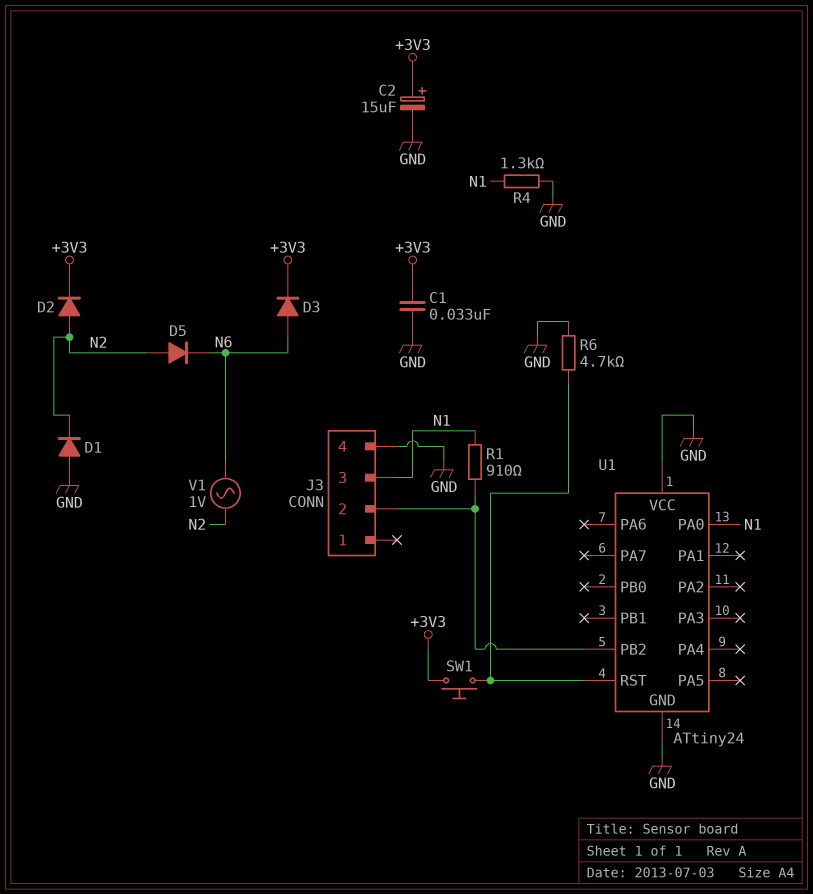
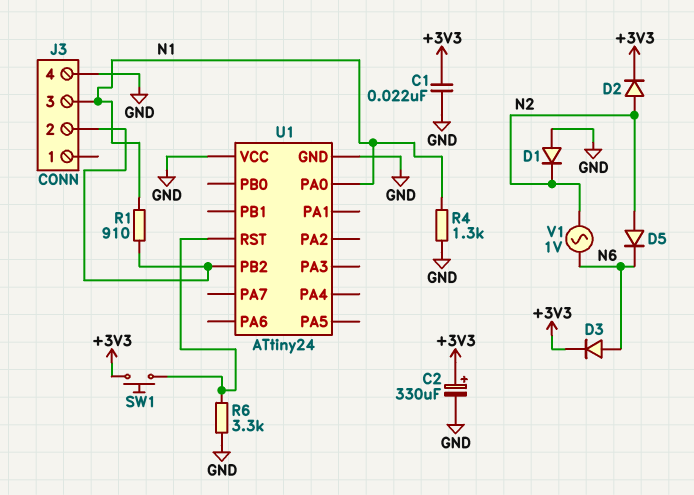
C1: 33nF (+3V3, GND) -> 22nF (+3V3, GND)
C2: 15uF (plus +3V3, minus GND) -> 330uF (plus +3V3, minus GND)
R6: 4.7k (GND, U1/RST) -> 3.3k (GND, U1/RST)

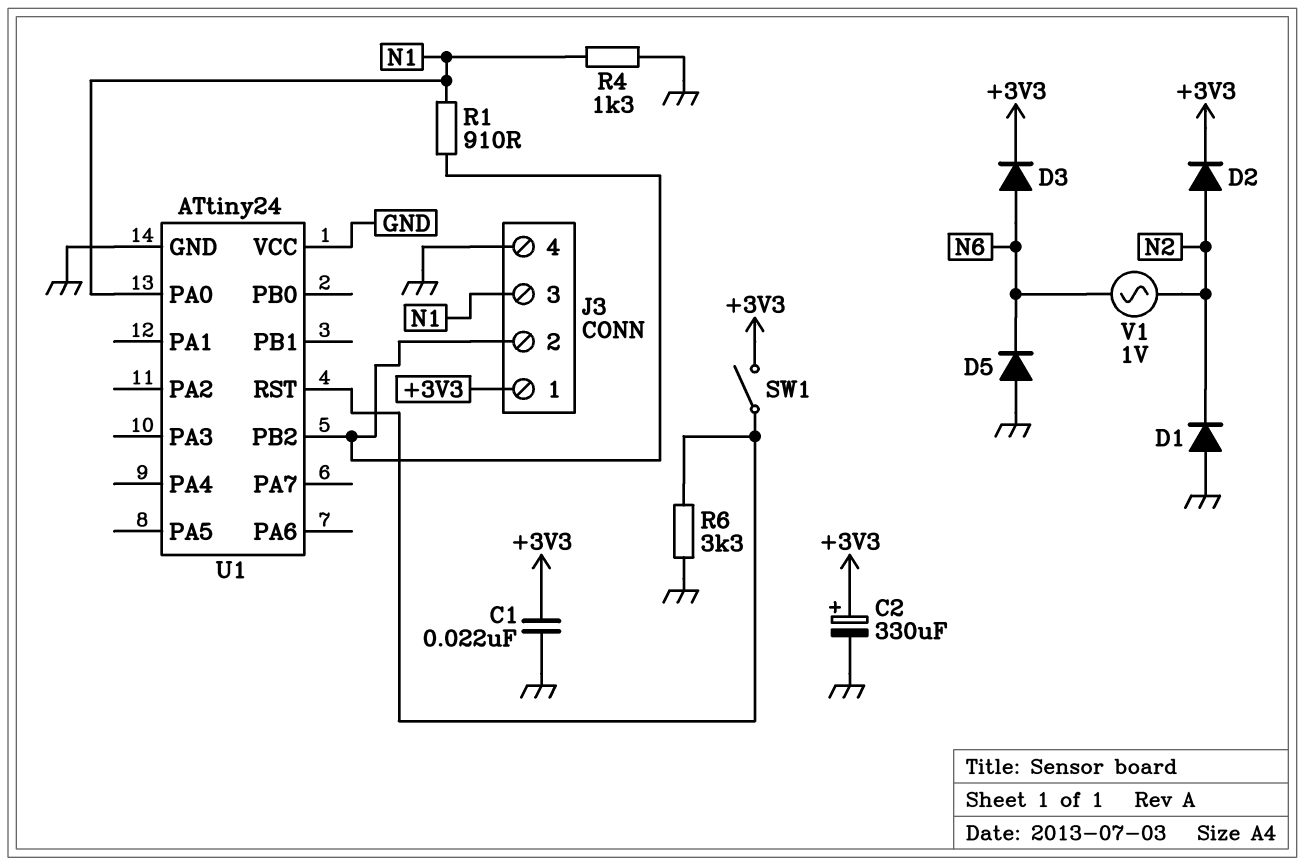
D5: diode (A N2, K N6) -> diode (A GND, K N6)
J3 pin 1: none -> +3V3
SW1: button (+3V3, U1/RST) -> switch (+3V3, U1/RST)

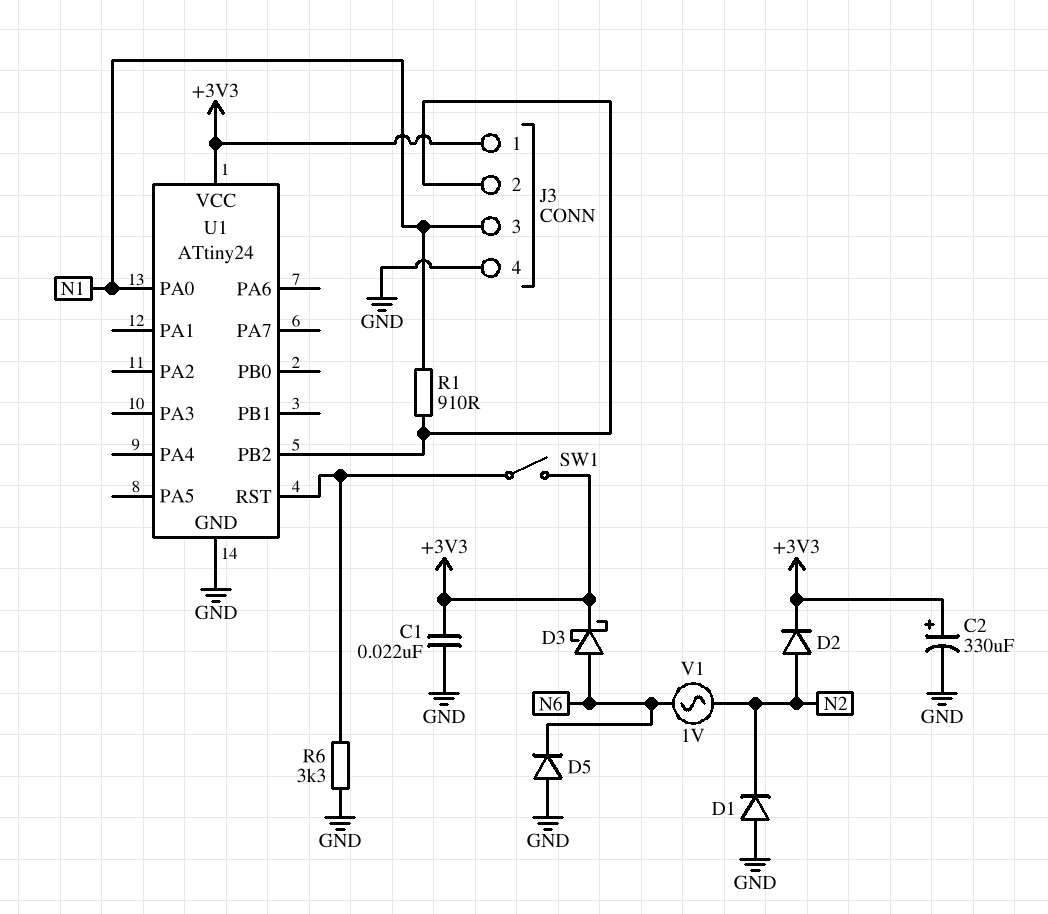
D3: diode (A N6, K +3V3) -> schottky (A N6, K +3V3)
R4: 1.3k (GND, N1) -> none
U1 pin VCC: GND -> +3V3

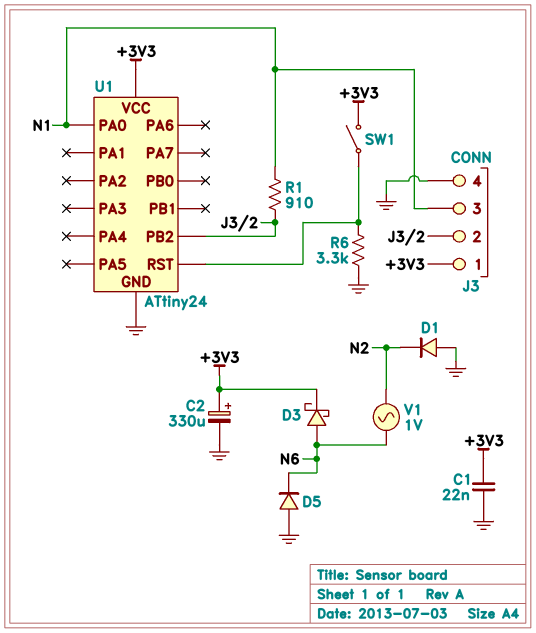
D2: diode (A N2, K +3V3) -> none

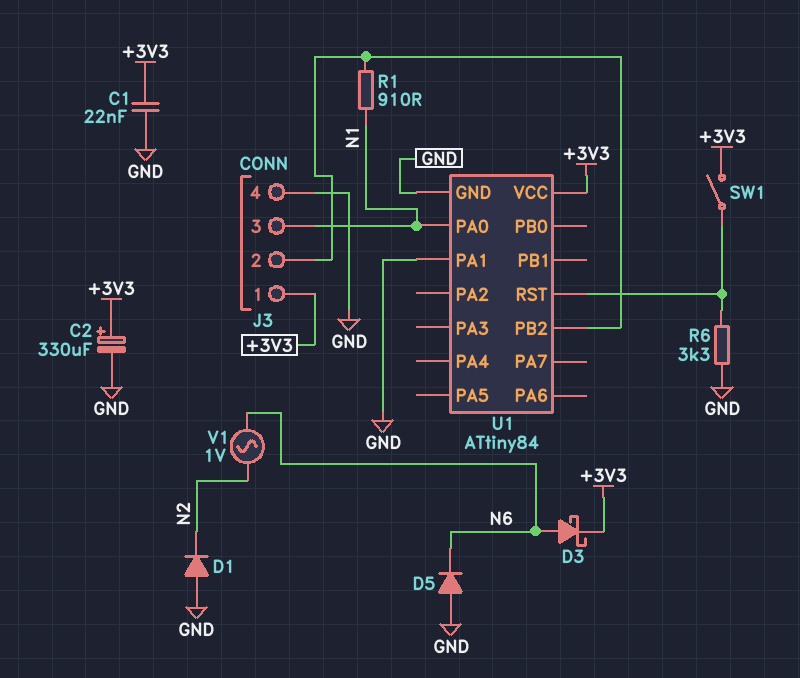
U1: ATtiny24 -> ATtiny84
U1 pin PA1: none -> GND

